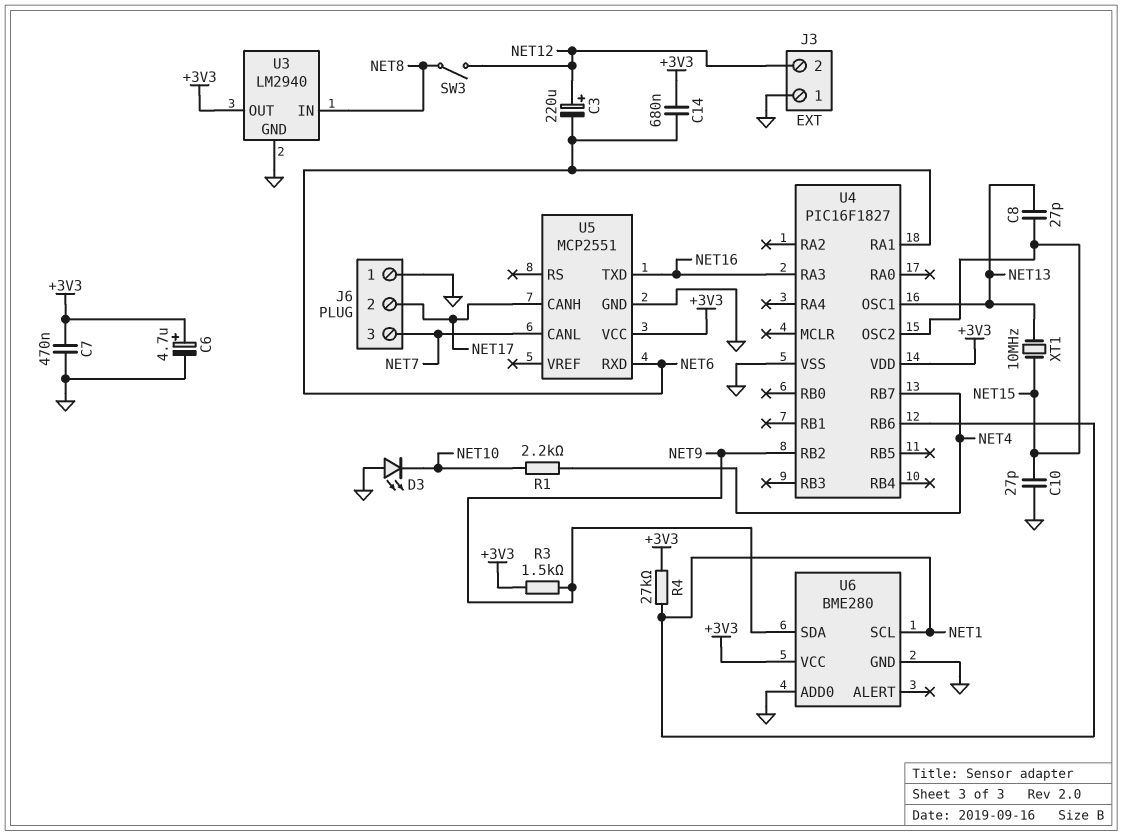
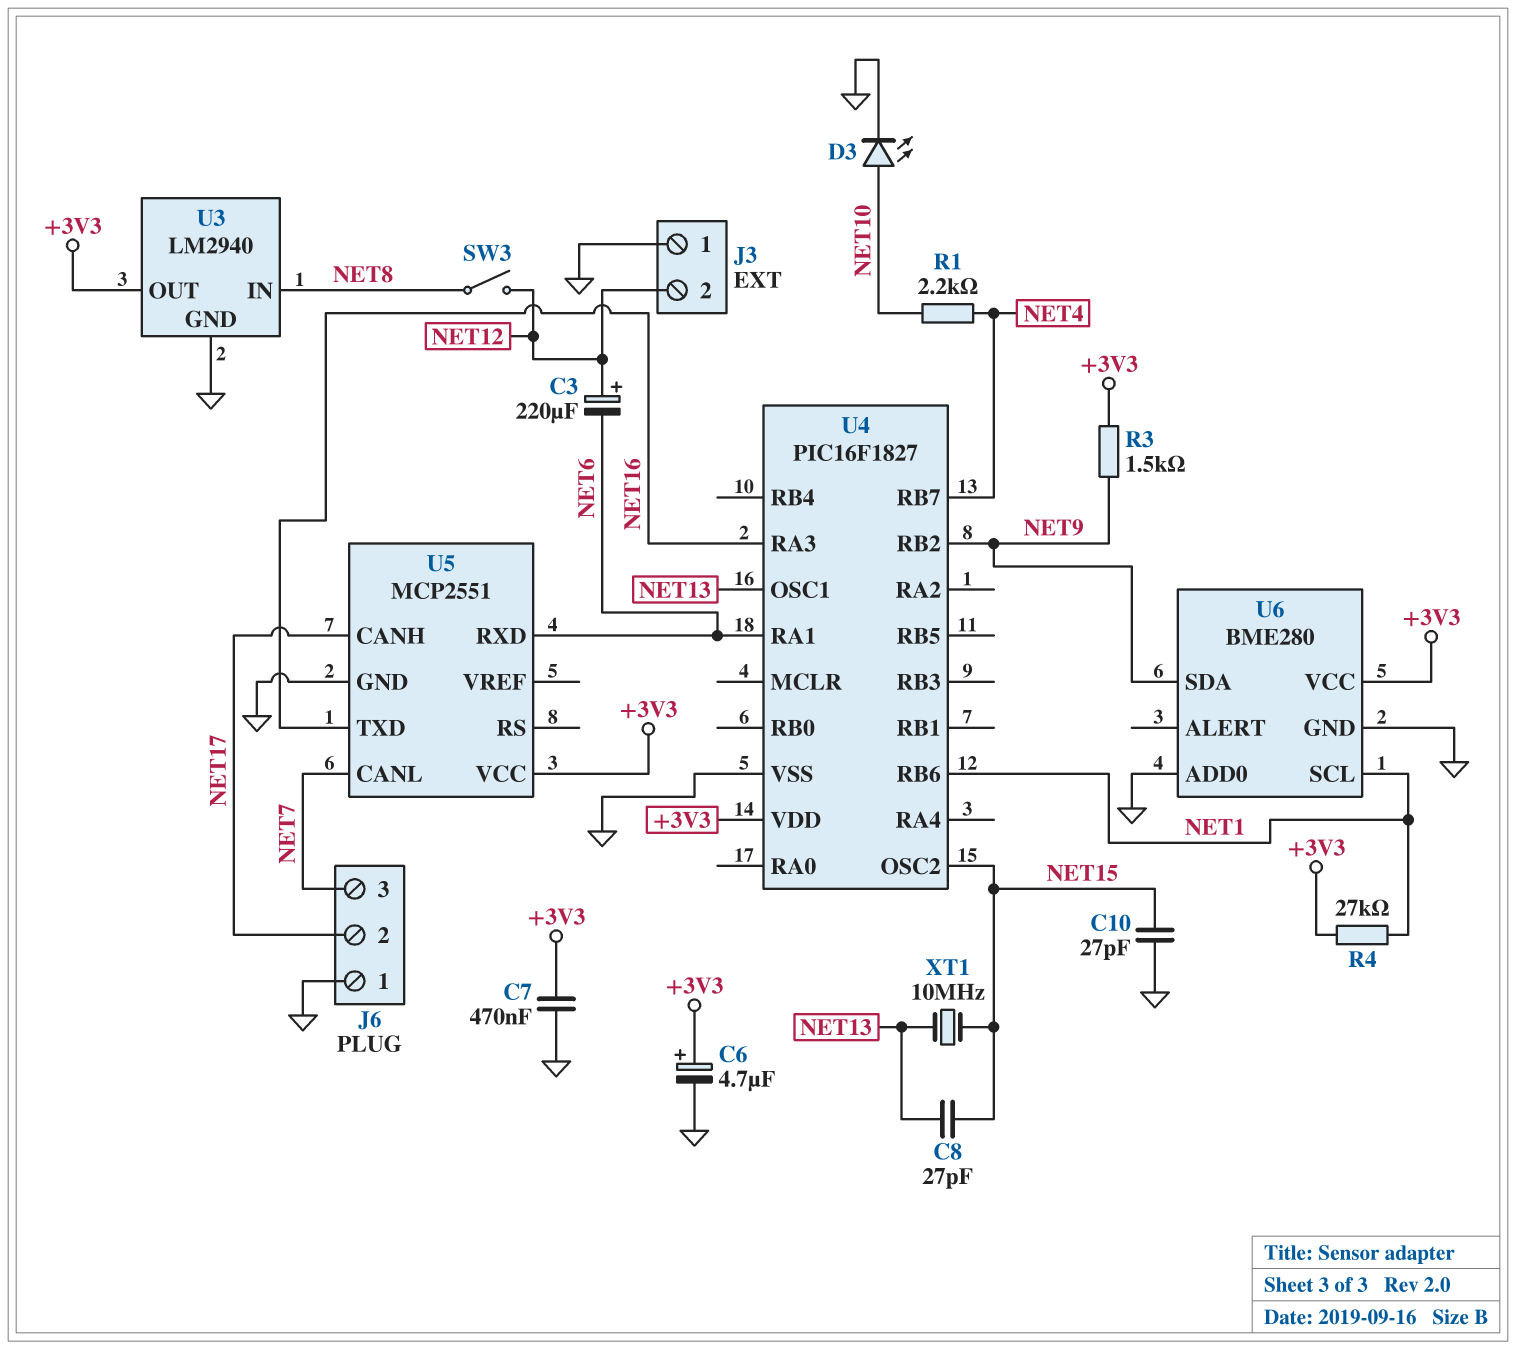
C14: 680nF (+3V3, NET6) -> none
D3: LED (A GND, K NET10) -> LED (A NET10, K GND)

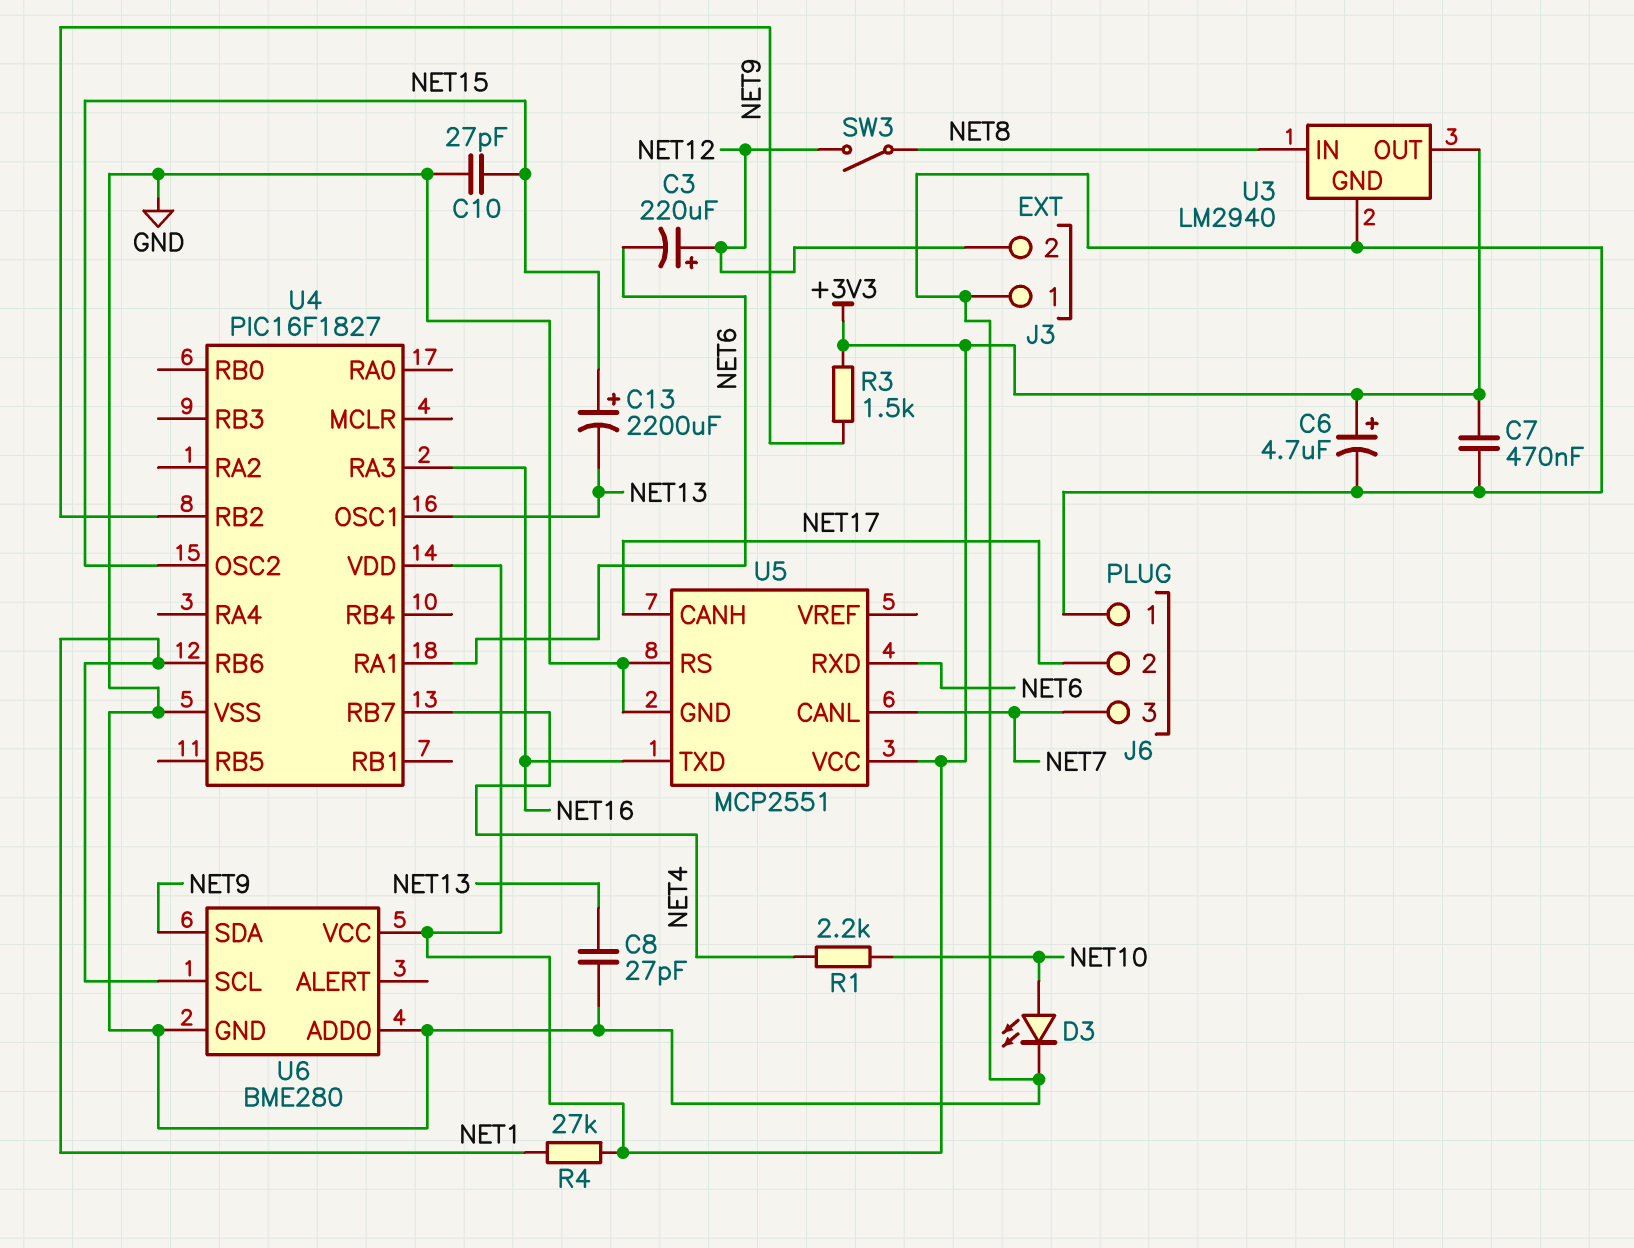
C8: 27pF (NET13, NET15) -> 27pF (GND, NET13)
C13: none -> 2200uF (plus NET15, minus NET13)
U5 pin RS: none -> GND
XT1: 10MHz (NET13, NET15) -> none

